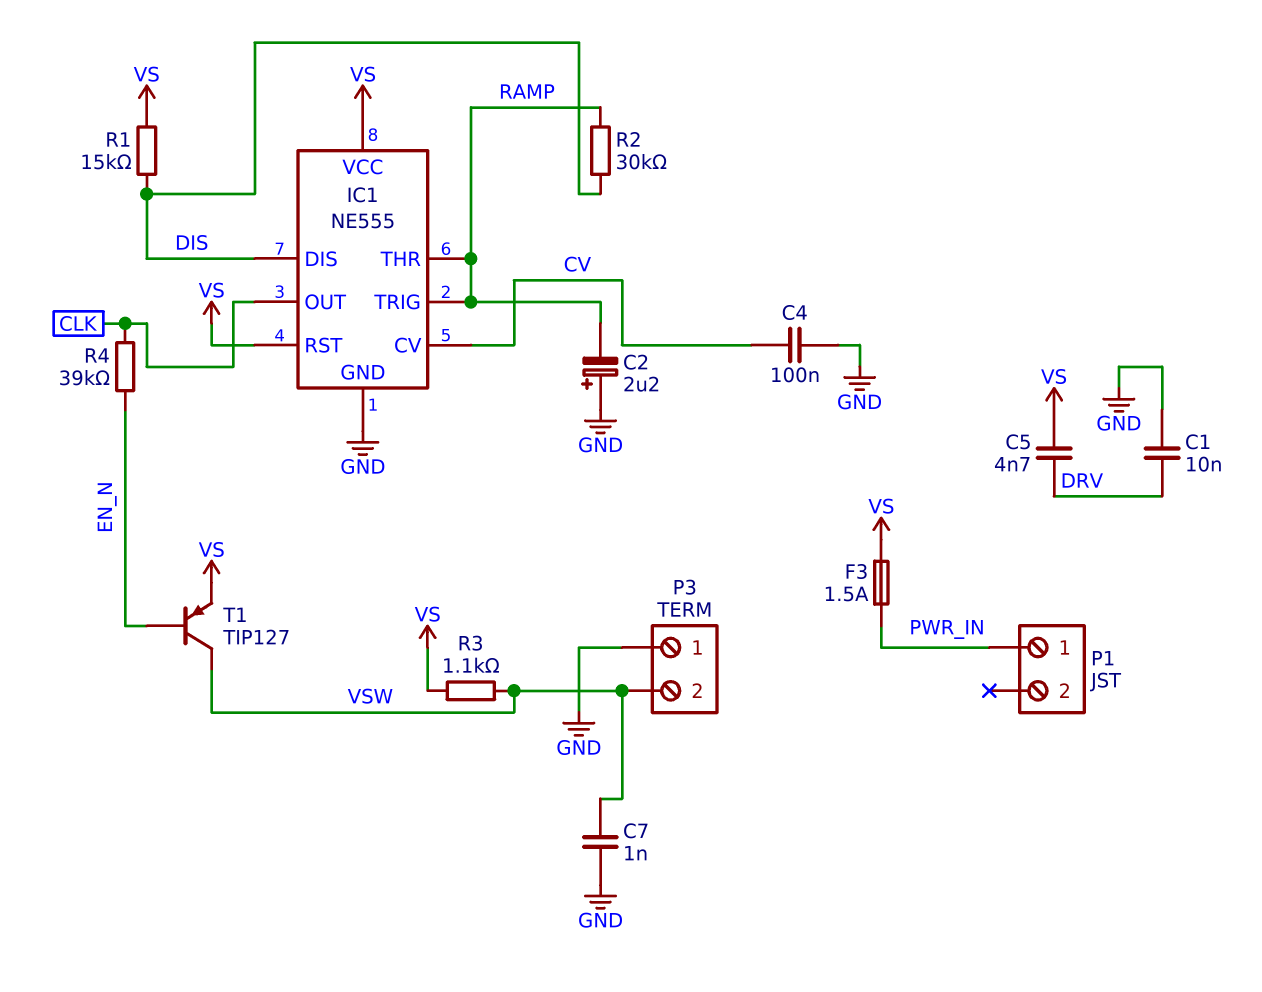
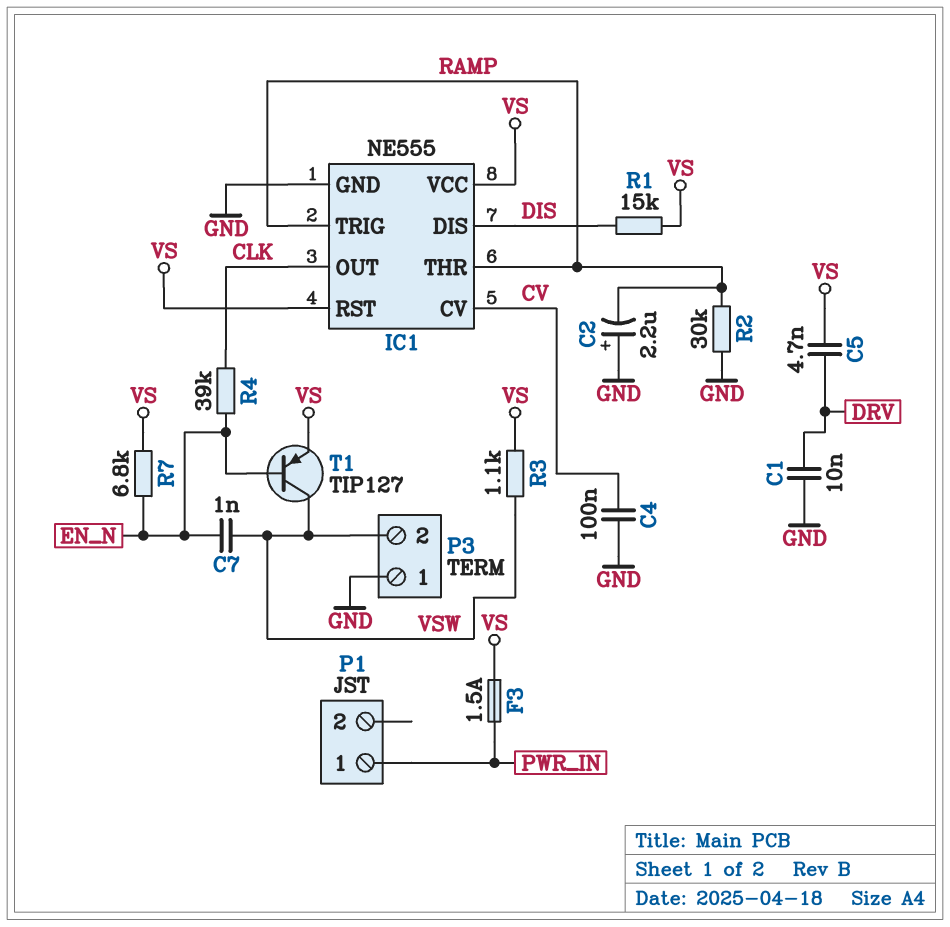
C7: 1nF (GND, VSW) -> 1nF (EN_N, VSW)
R2: 30k (DIS, RAMP) -> 30k (GND, RAMP)
R7: none -> 6.8k (EN_N, VS)

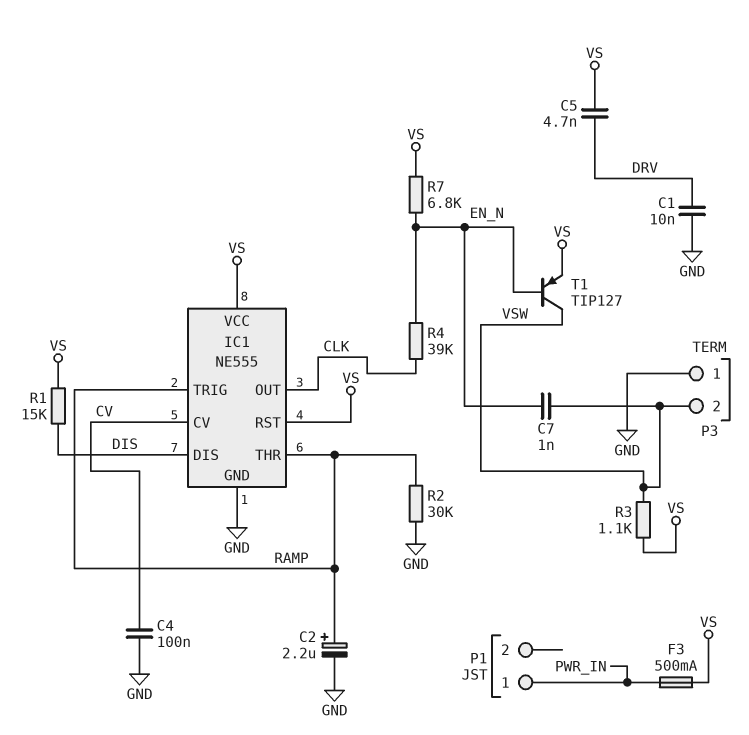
C2: 2.2uF (plus GND, minus RAMP) -> 2.2uF (plus RAMP, minus GND)
F3: 1.5A (PWR_IN, VS) -> 500mA (PWR_IN, VS)

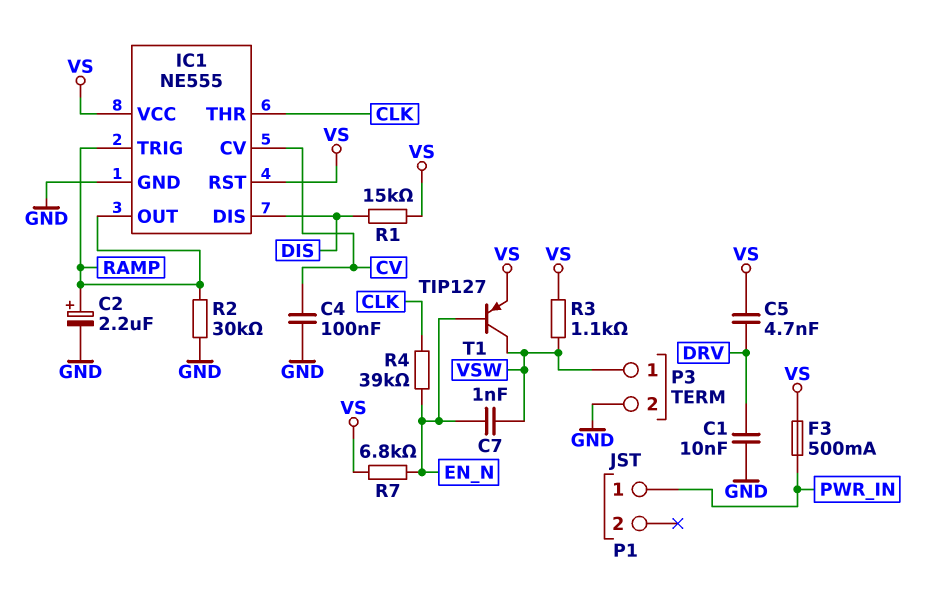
IC1 pin OUT: CLK -> RAMP
IC1 pin THR: RAMP -> CLK
P3 pin 1: GND -> VSW
P3 pin 2: VSW -> GND

